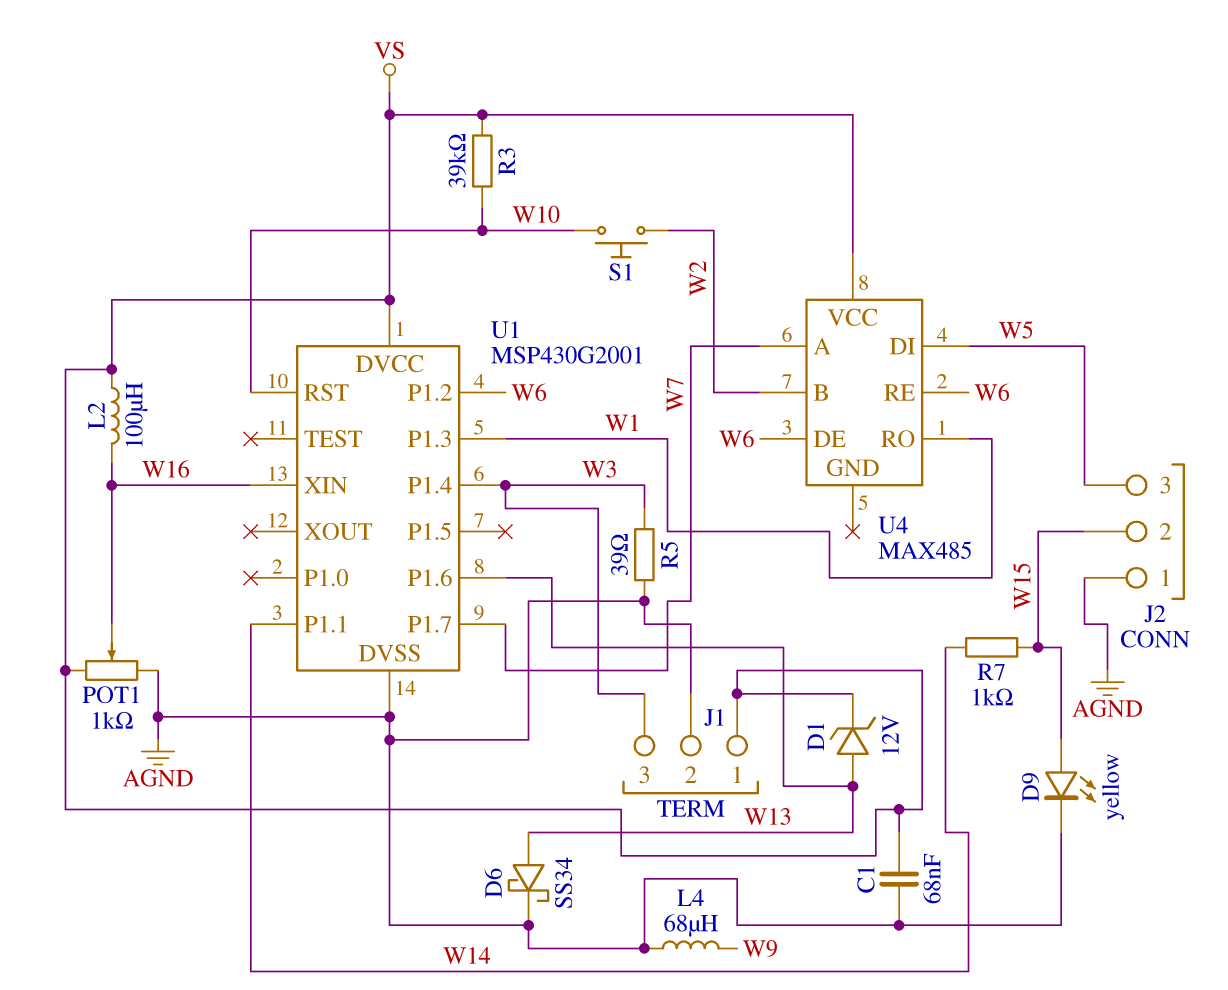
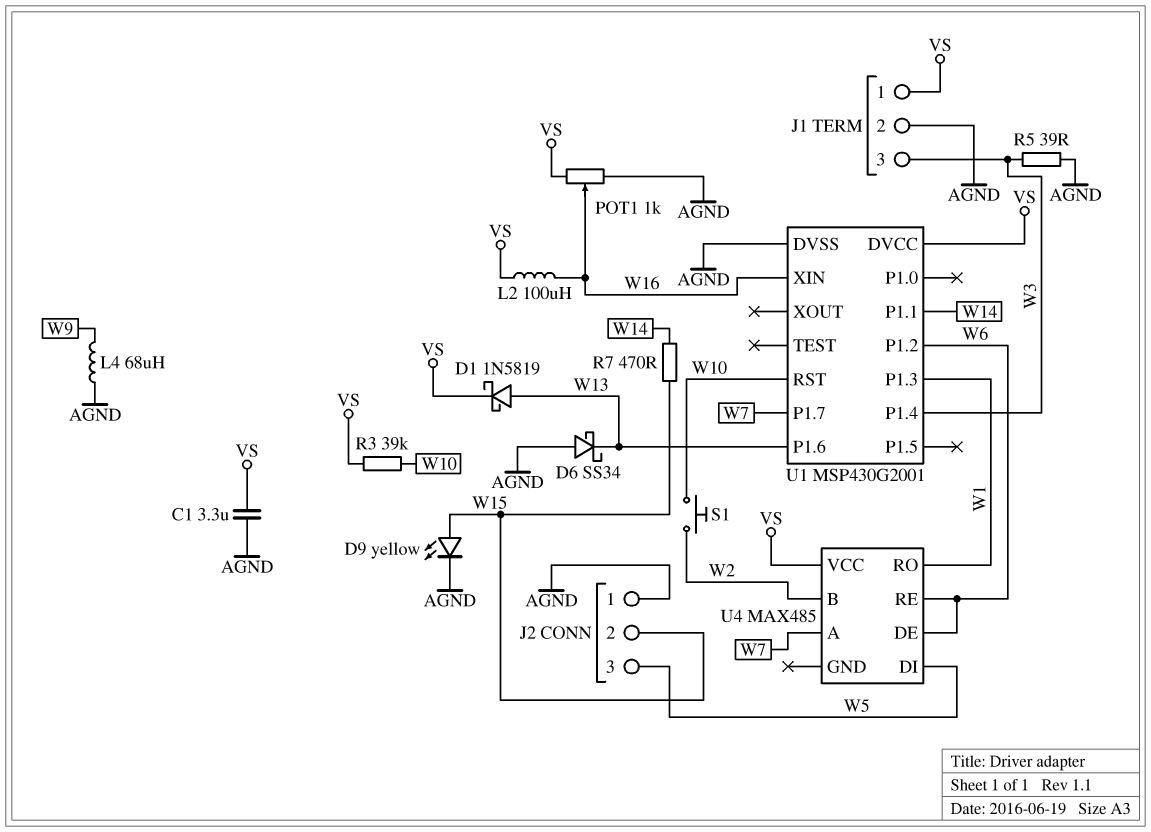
C1: 68nF (AGND, VS) -> 3.3uF (AGND, VS)
D1: zener 12V (A W13, K VS) -> schottky 1N5819 (A W13, K VS)
D6: schottky SS34 (A W13, K AGND) -> schottky SS34 (A AGND, K W13)
R7: 1k (W14, W15) -> 470 (W14, W15)

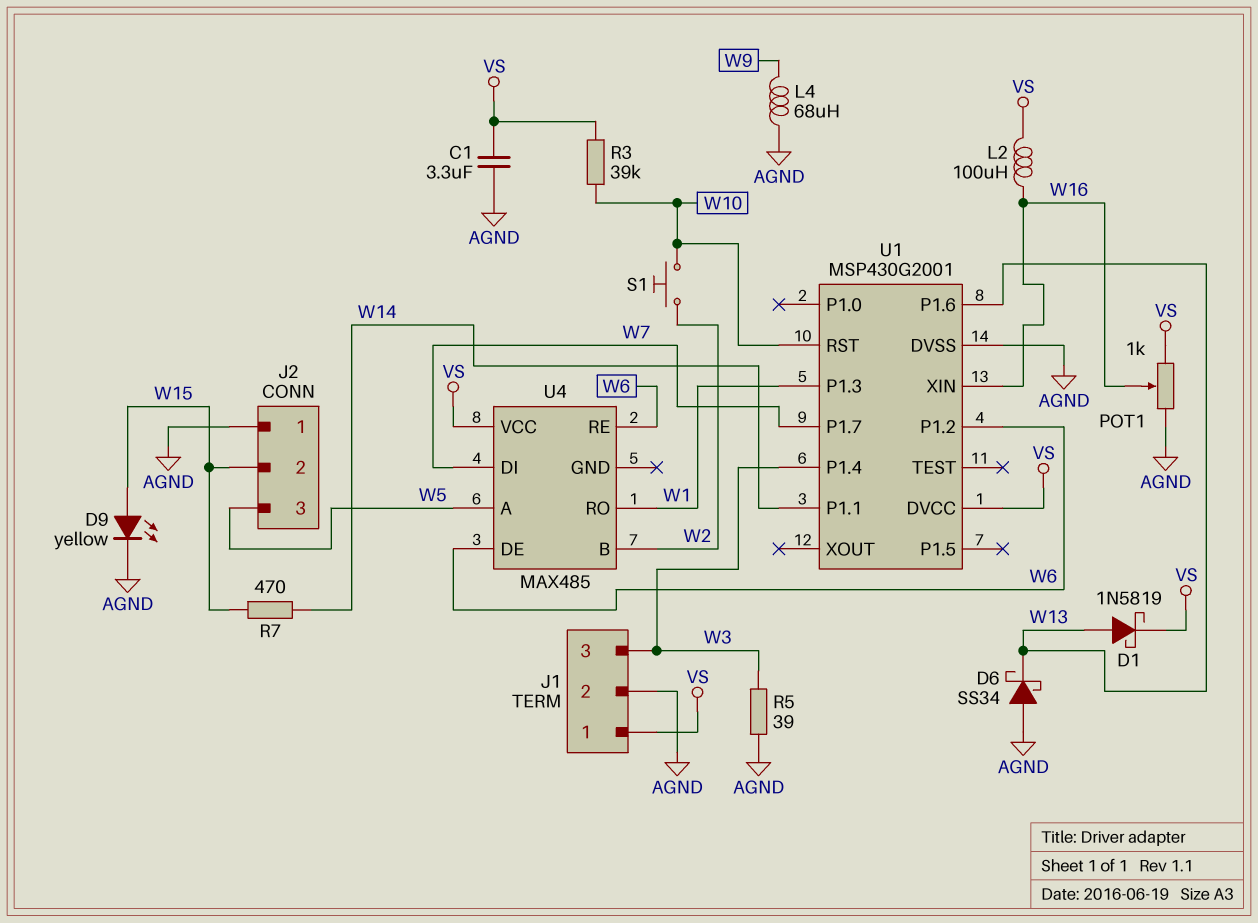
U4 pin A: W7 -> W5
U4 pin DI: W5 -> W7

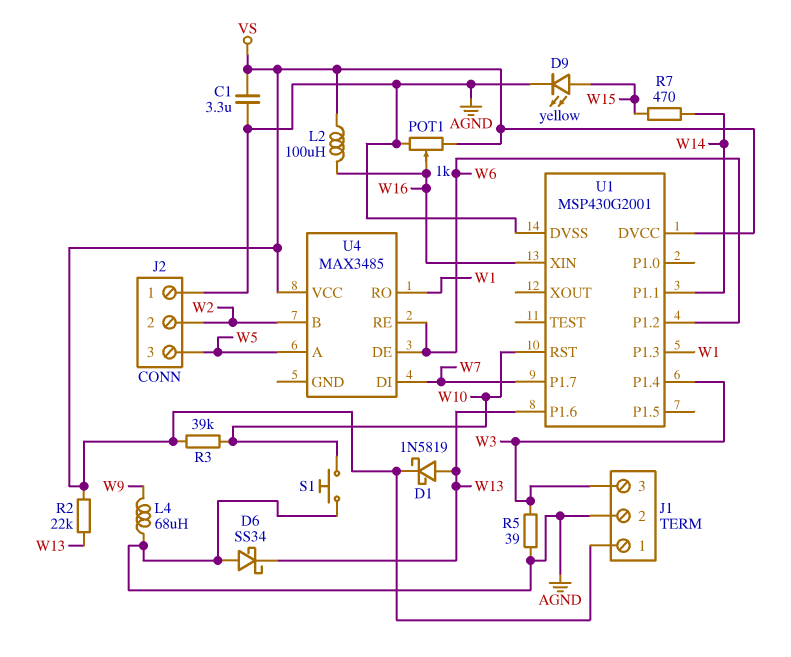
J2 pin 2: W15 -> W2
R2: none -> 22k (VS, W13)
S1: button (W2, W10) -> button (AGND, W10)
U4: MAX485 -> MAX3485

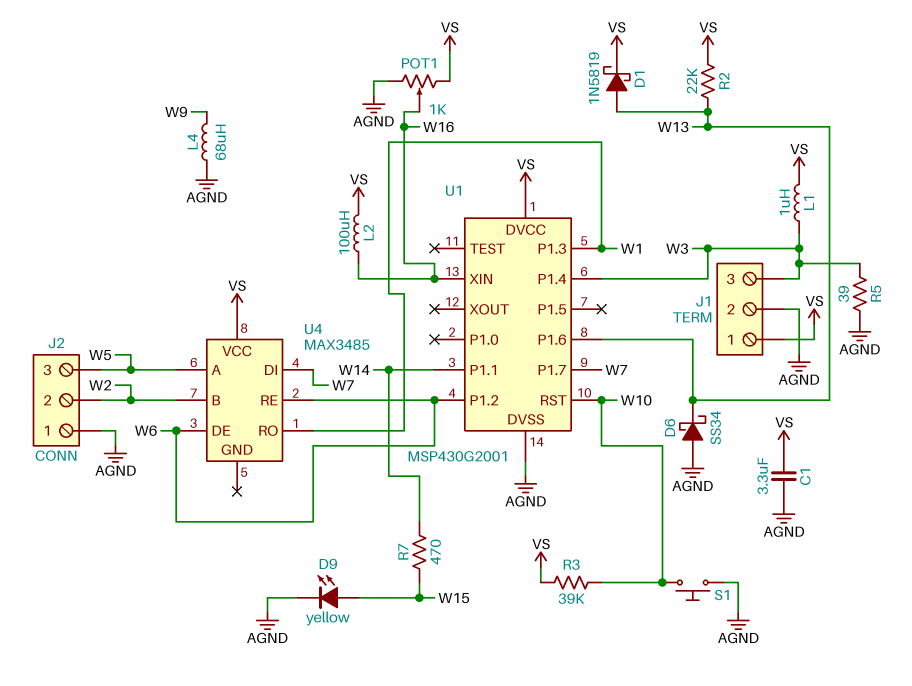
L1: none -> 1uH (VS, W3)

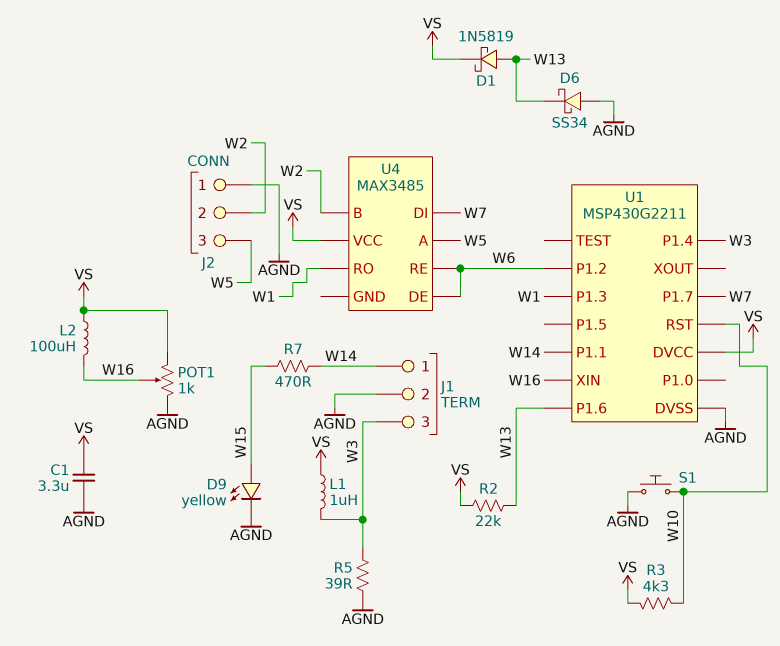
J1 pin 1: VS -> W14
L4: 68uH (AGND, W9) -> none
R3: 39k (VS, W10) -> 4.3k (VS, W10)
U1: MSP430G2001 -> MSP430G2211

